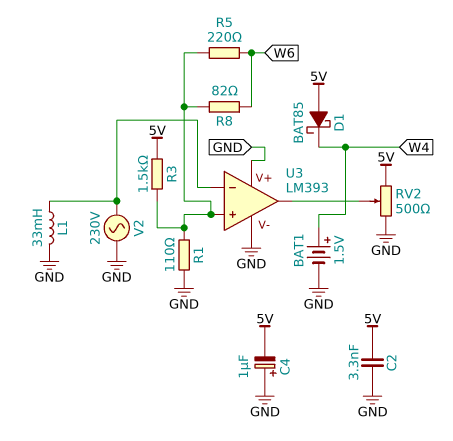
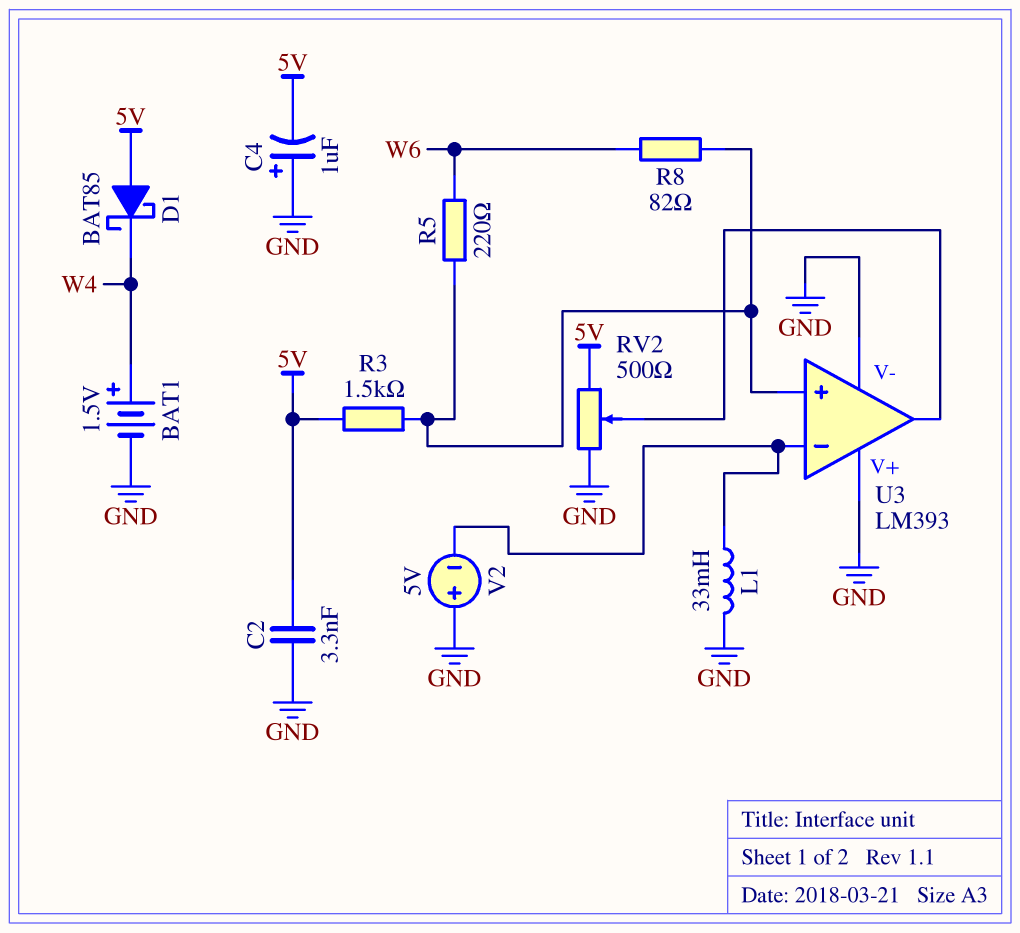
R1: 110 (GND, U3/in+) -> none
V2: AC 230V (GND, U3/in-) -> 5V (plus GND, minus U3/in-)

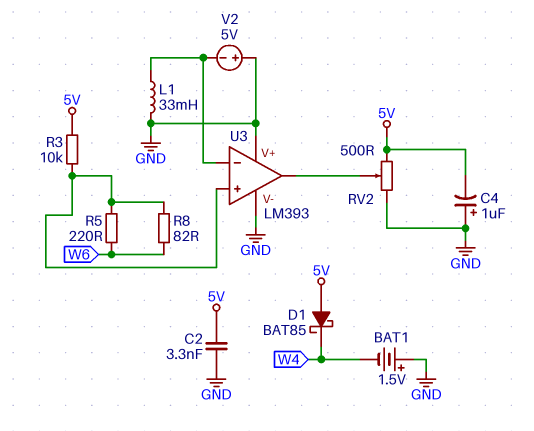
BAT1: 1.5V (plus W4, minus GND) -> 1.5V (plus GND, minus W4)
R3: 1.5k (5V, U3/in+) -> 10k (5V, U3/in+)

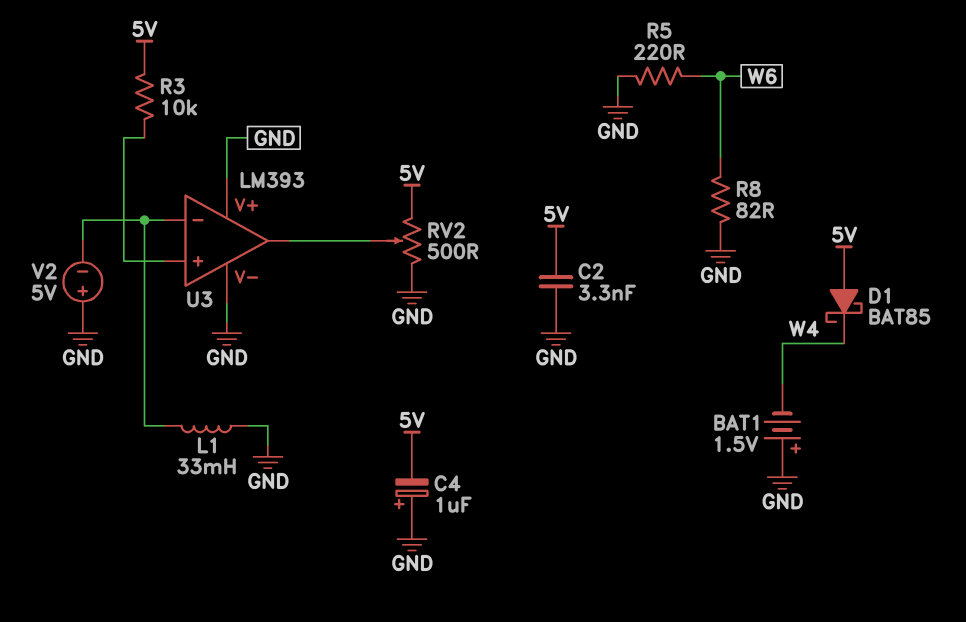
R5: 220 (U3/in+, W6) -> 220 (GND, W6)
R8: 82 (U3/in+, W6) -> 82 (GND, W6)

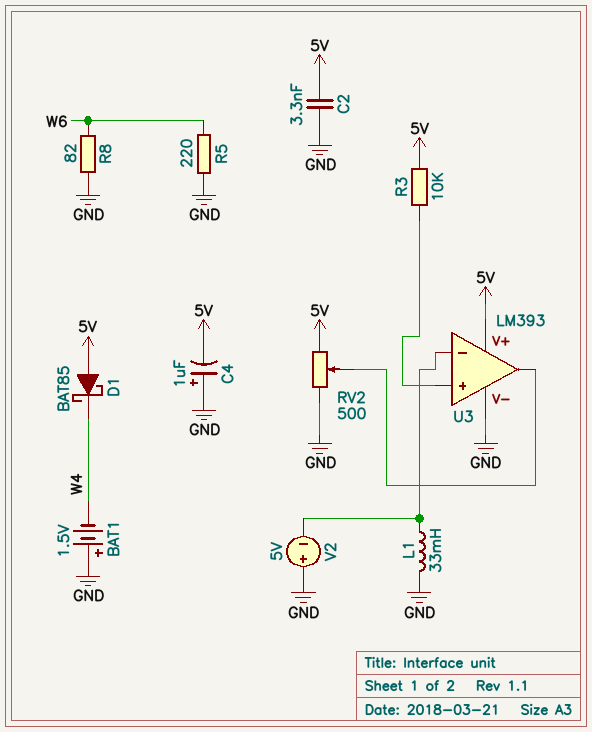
U3 pin V+: GND -> 5V

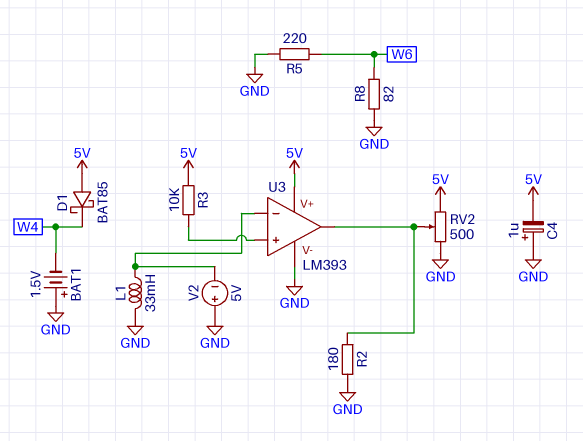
C2: 3.3nF (5V, GND) -> none
R2: none -> 180 (GND, U3/out)

